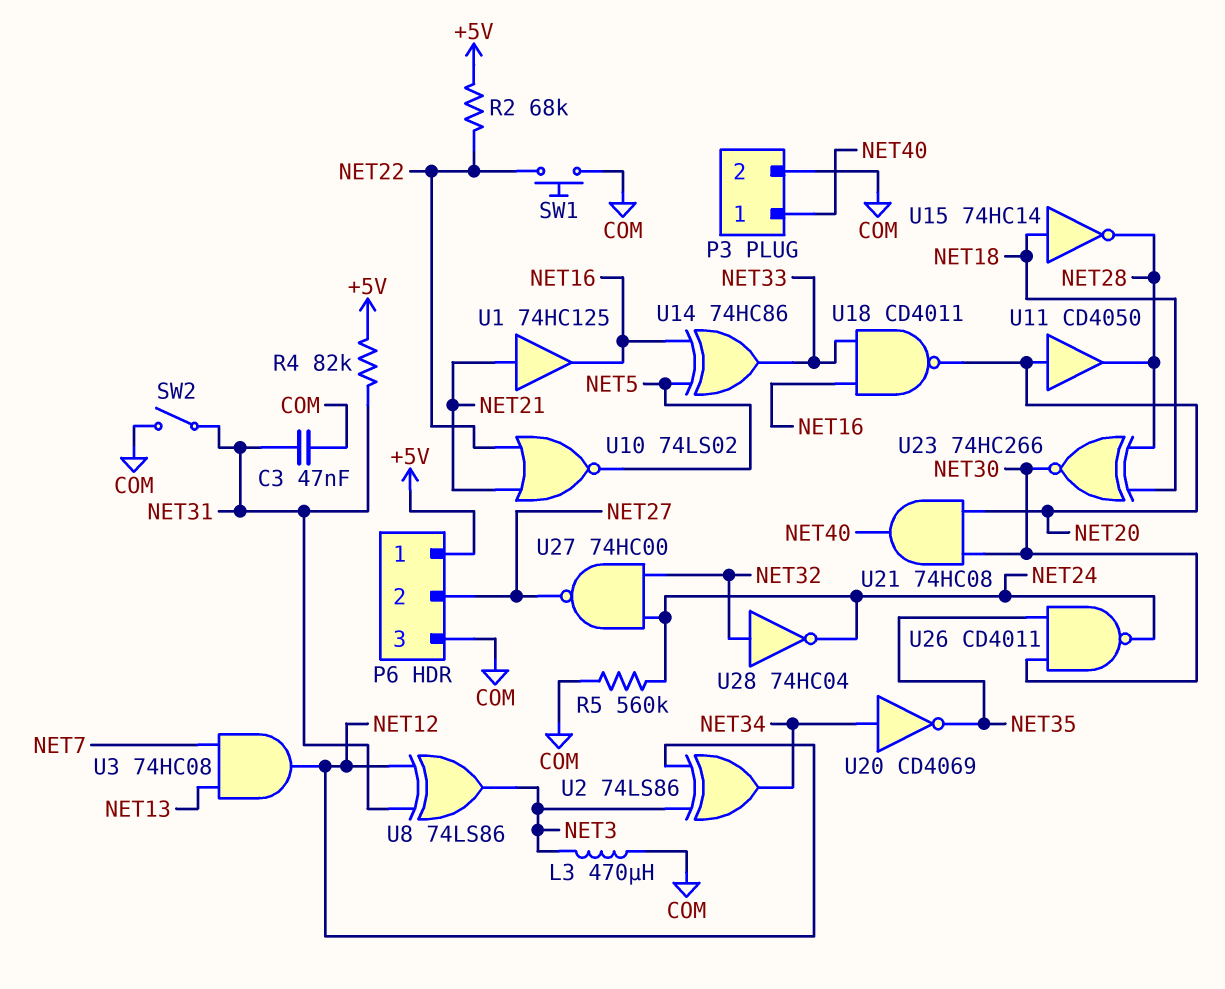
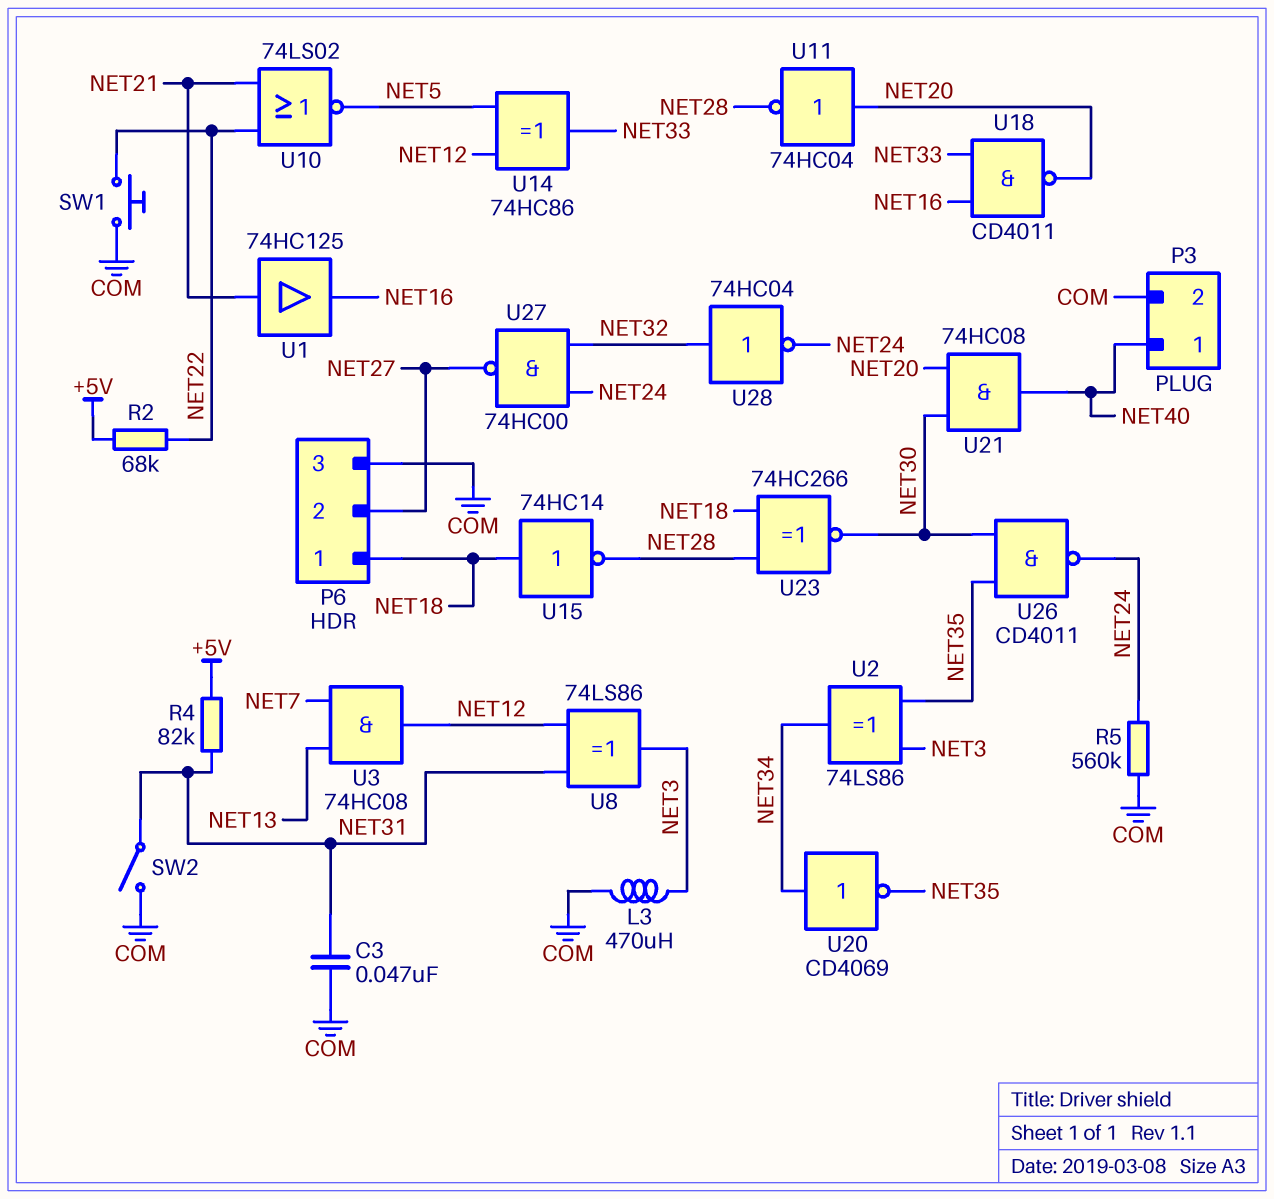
P6 pin 1: +5V -> NET18
U2: XOR 74LS86 (in NET3, in NET12, out NET34) -> XOR 74LS86 (in NET3, in NET35, out NET34)
U11: buffer CD4050 (in NET20, out NET28) -> NOT 74HC04 (in NET20, out NET28)
U14: XOR 74HC86 (in NET5, in NET16, out NET33) -> XOR 74HC86 (in NET5, in NET12, out NET33)

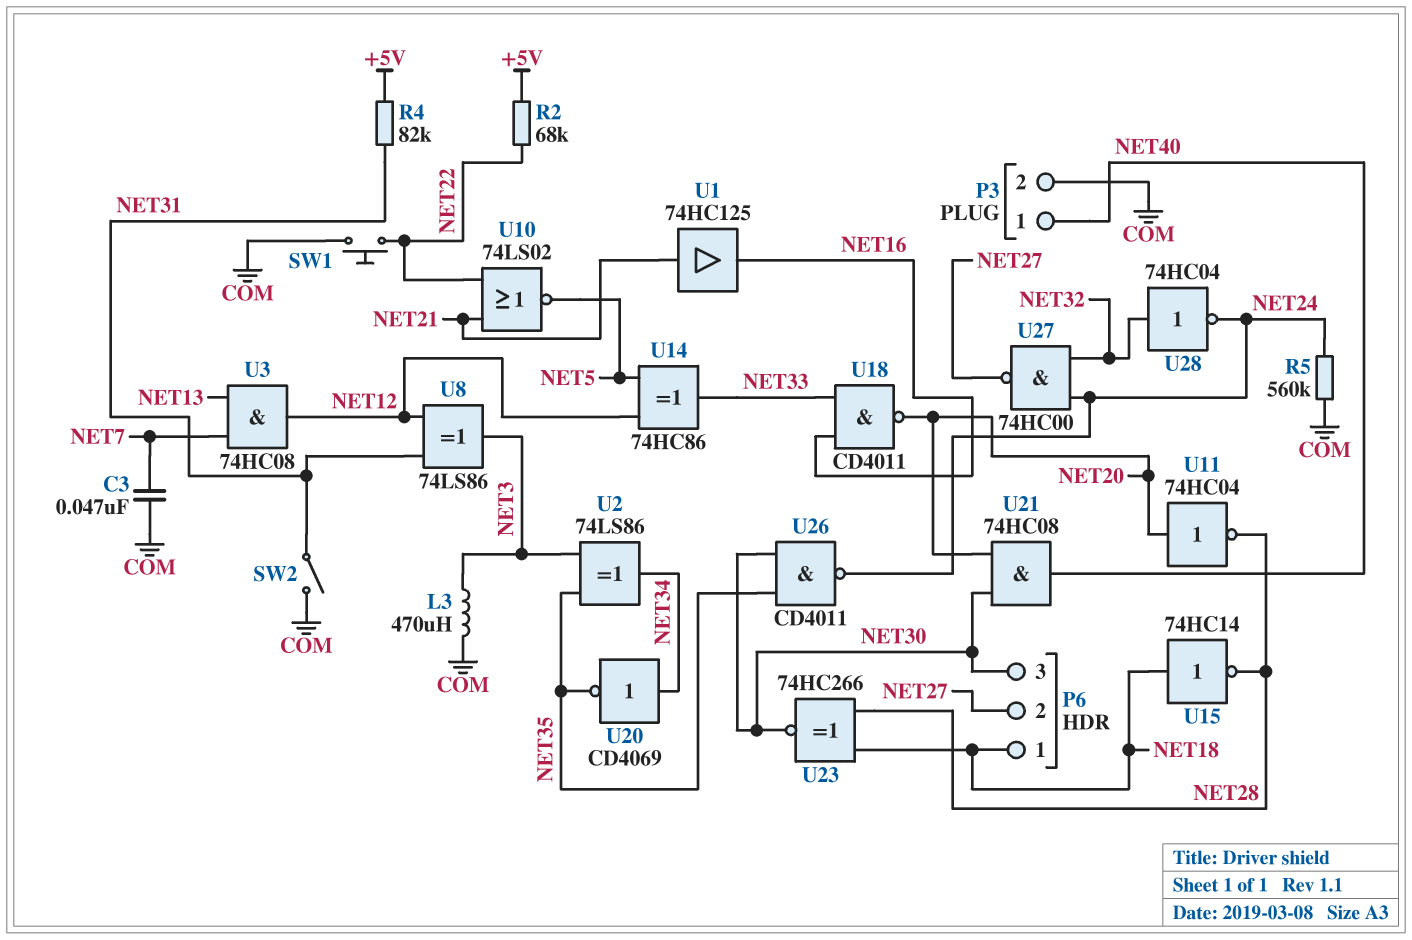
C3: 47nF (COM, NET31) -> 47nF (COM, NET7)
P6 pin 3: COM -> NET30

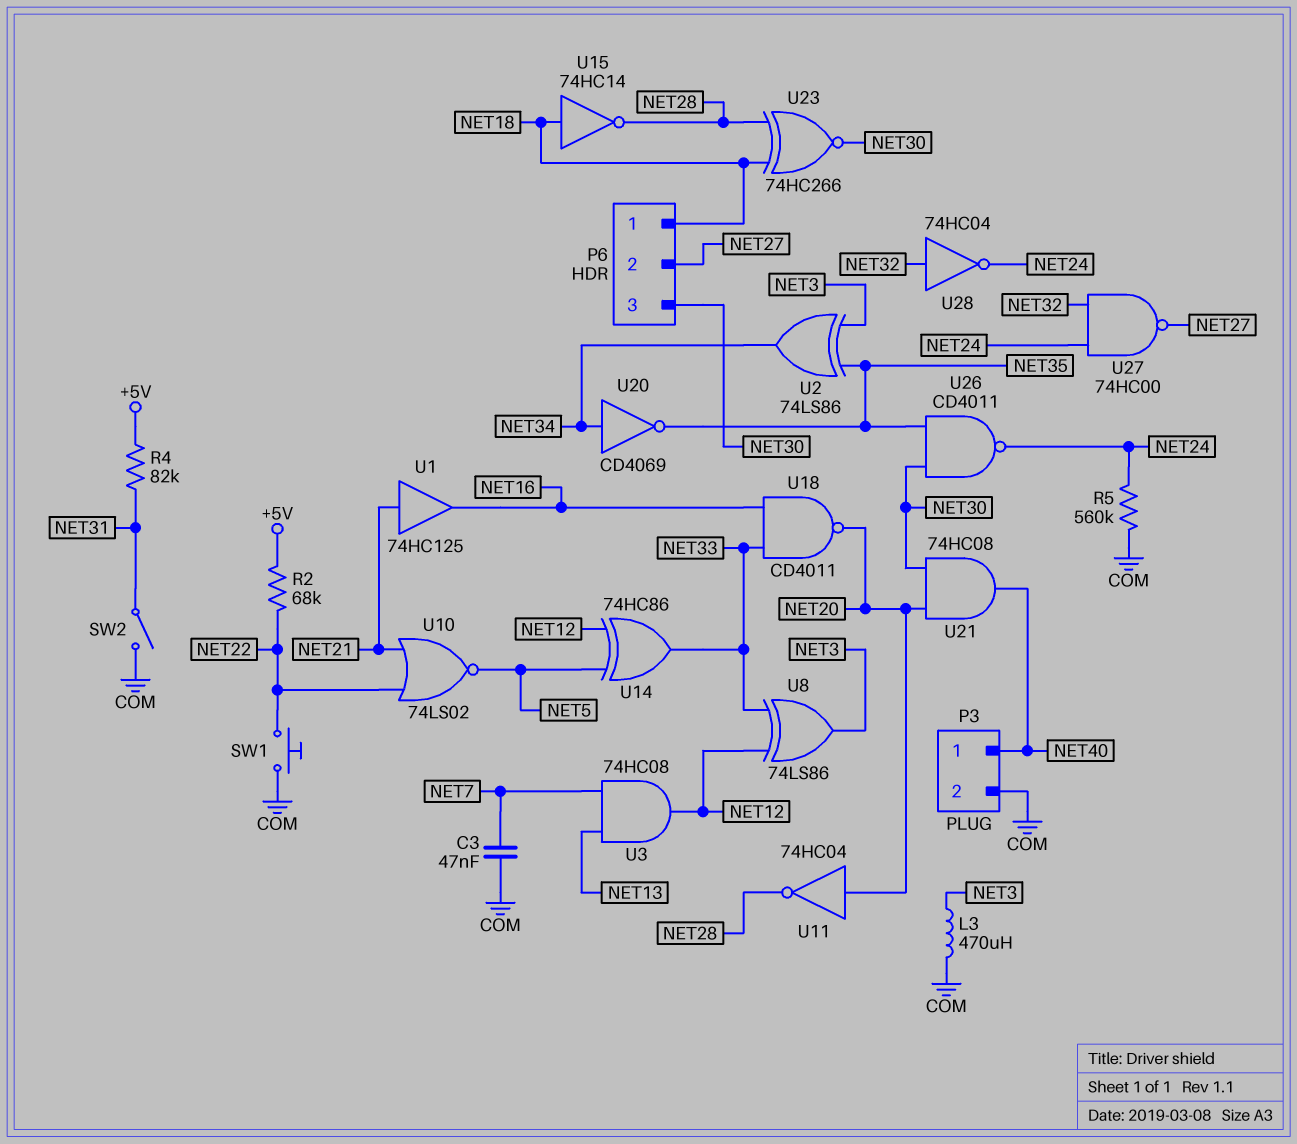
U8: XOR 74LS86 (in NET12, in NET31, out NET3) -> XOR 74LS86 (in NET12, in NET33, out NET3)

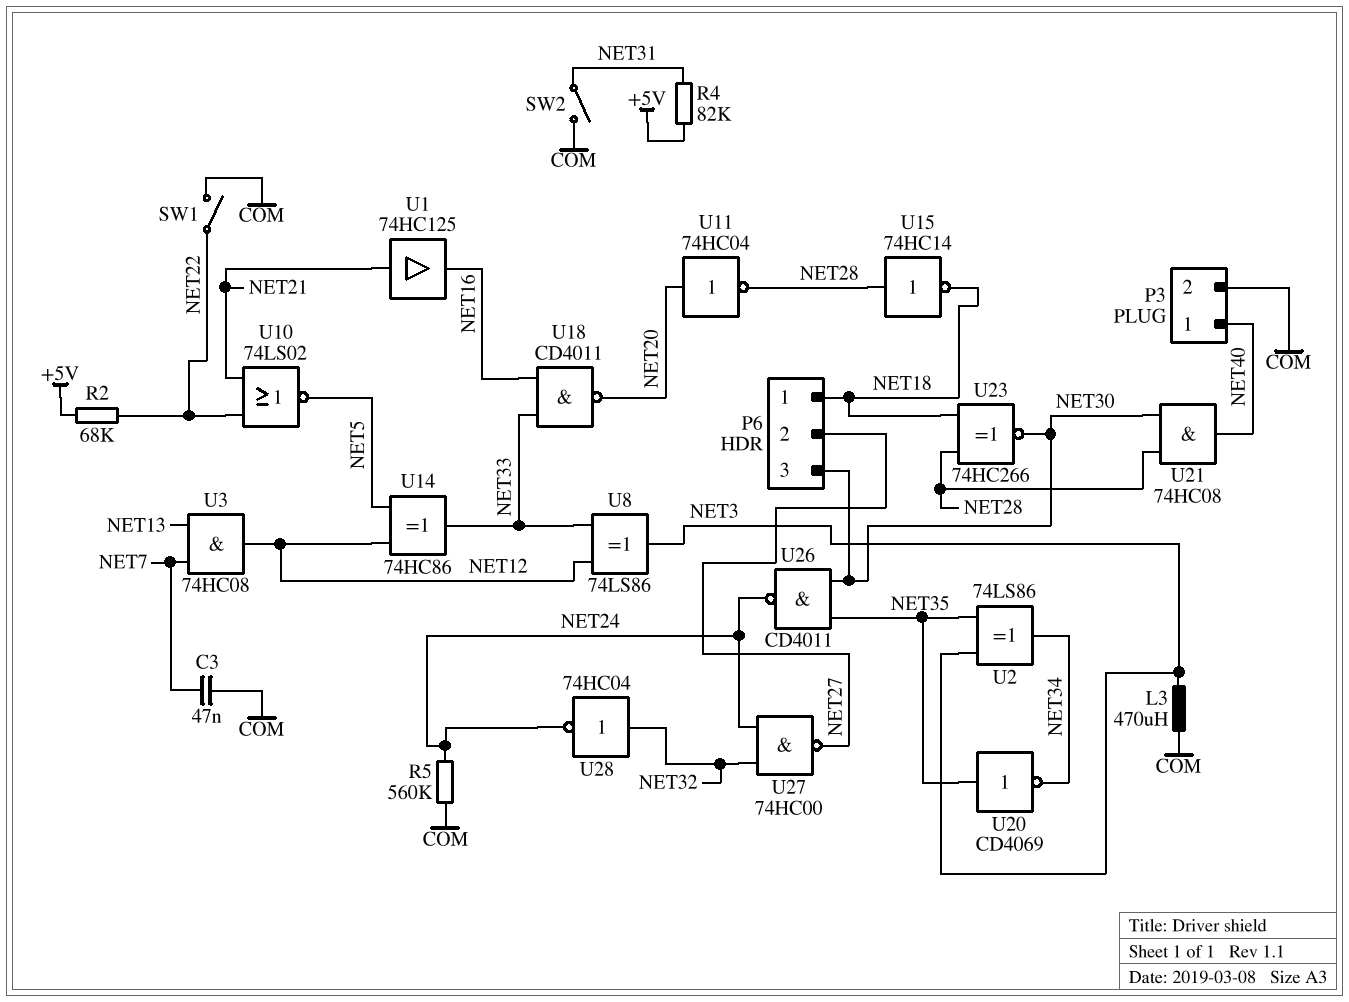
SW1: button (COM, NET22) -> switch (COM, NET22)
U15: NOT 74HC14 (in NET18, out NET28) -> NOT 74HC14 (in NET28, out NET18)
U20: NOT CD4069 (in NET34, out NET35) -> NOT CD4069 (in NET35, out NET34)
U21: AND 74HC08 (in NET20, in NET30, out NET40) -> AND 74HC08 (in NET28, in NET30, out NET40)

